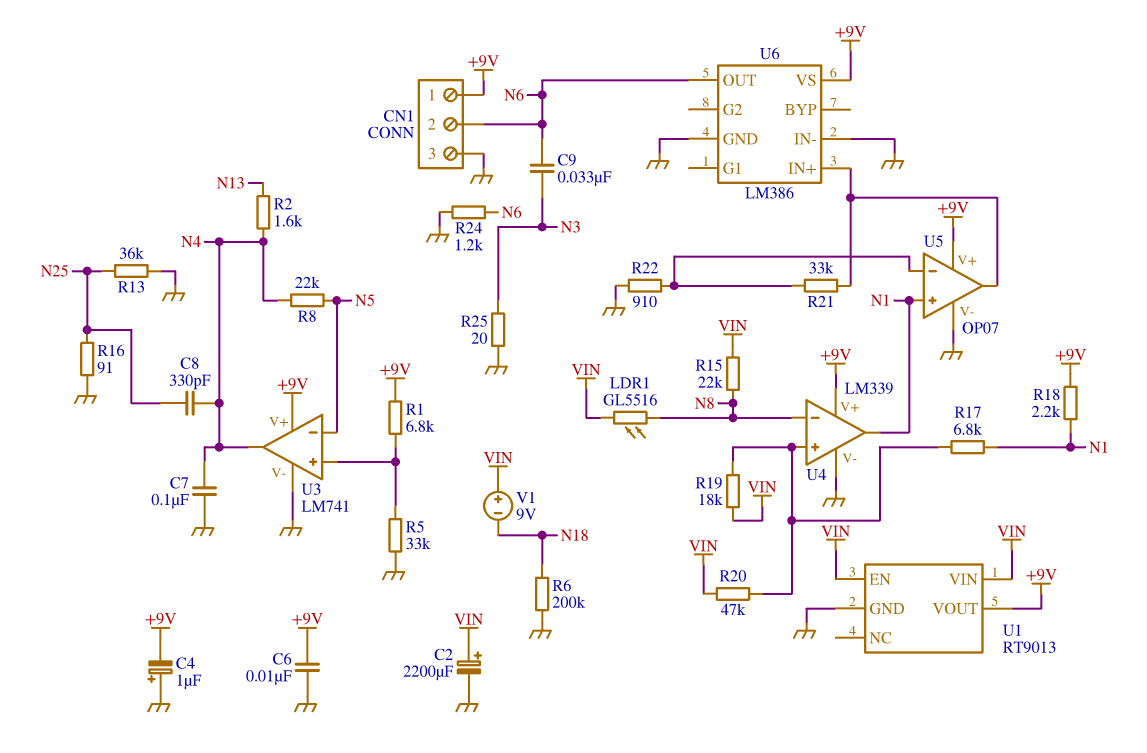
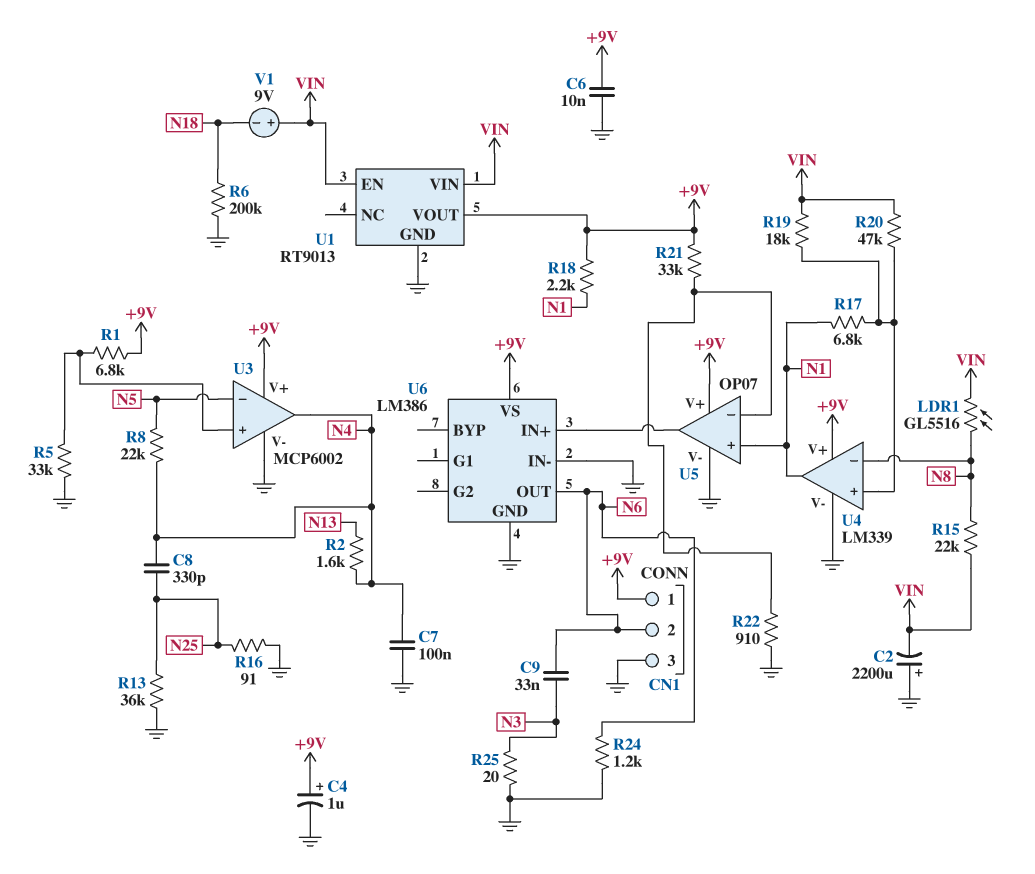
C2: 2200uF (plus VIN, minus GND) -> 2200uF (plus GND, minus VIN)
C4: 1uF (plus GND, minus +9V) -> 1uF (plus +9V, minus GND)
R21: 33k (U5/in-, U5/out) -> 33k (+9V, U5/in-)
U3: LM741 -> MCP6002

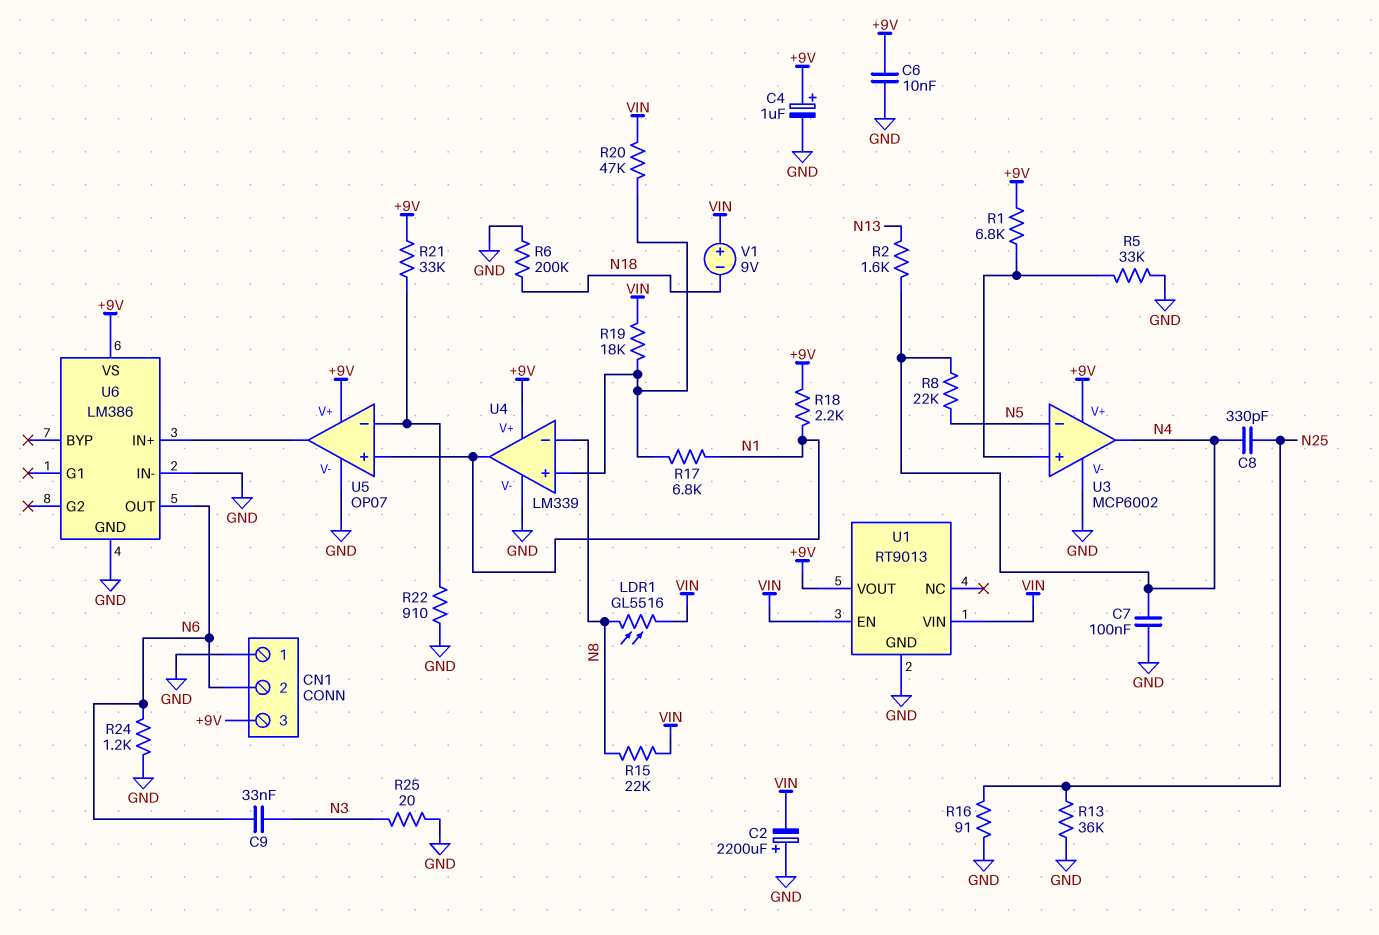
CN1 pin 1: +9V -> GND
CN1 pin 3: GND -> +9V

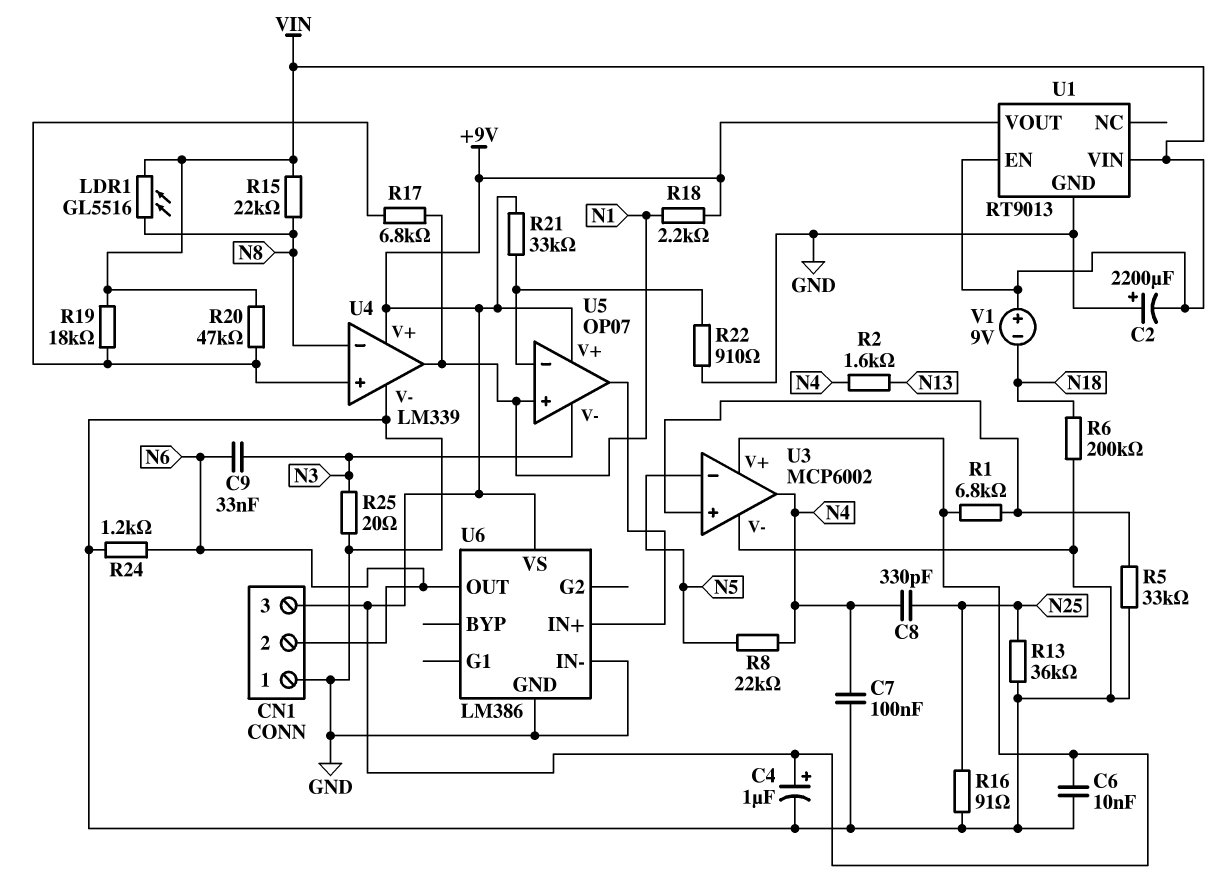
U5 pin V-: GND -> N3

